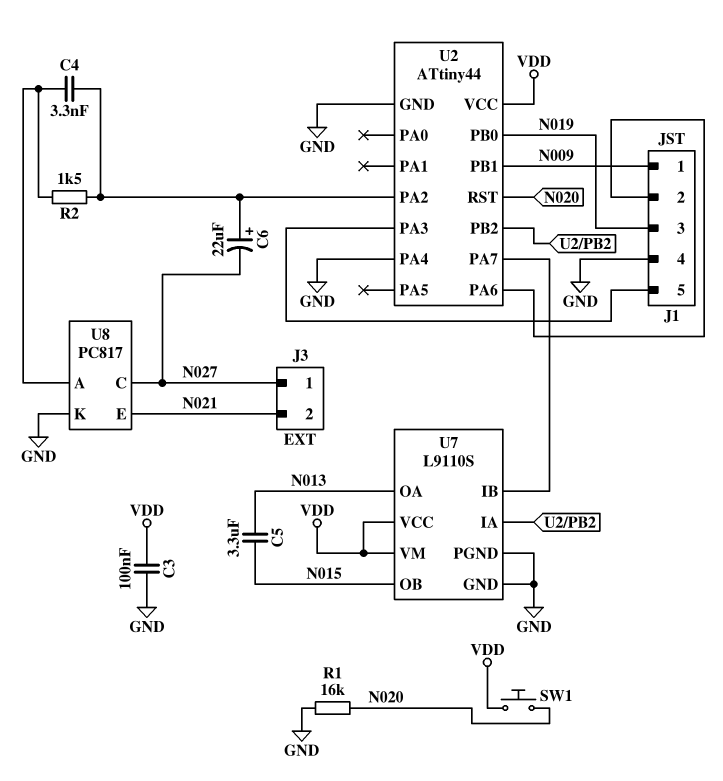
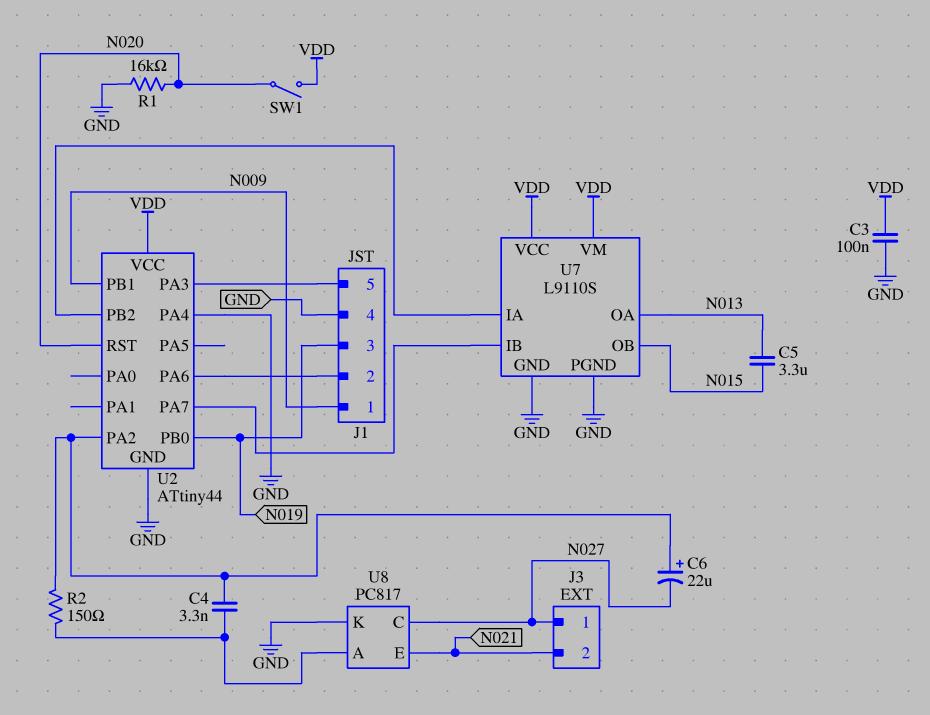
R2: 1.5k (U2/PA2, U8/A) -> 150 (U2/PA2, U8/A)
SW1: button (N020, VDD) -> switch (N020, VDD)

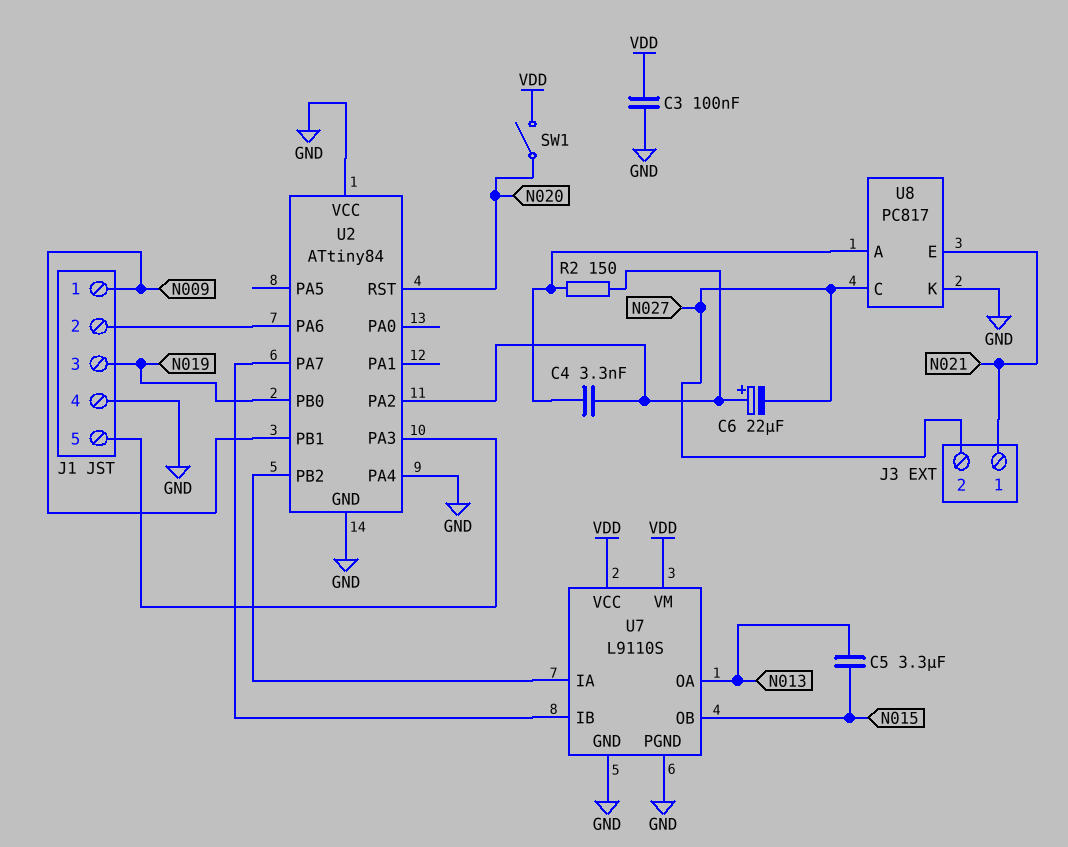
J3 pin 1: N027 -> N021
J3 pin 2: N021 -> N027
R1: 16k (GND, N020) -> none
U2: ATtiny44 -> ATtiny84
U2 pin VCC: VDD -> GND

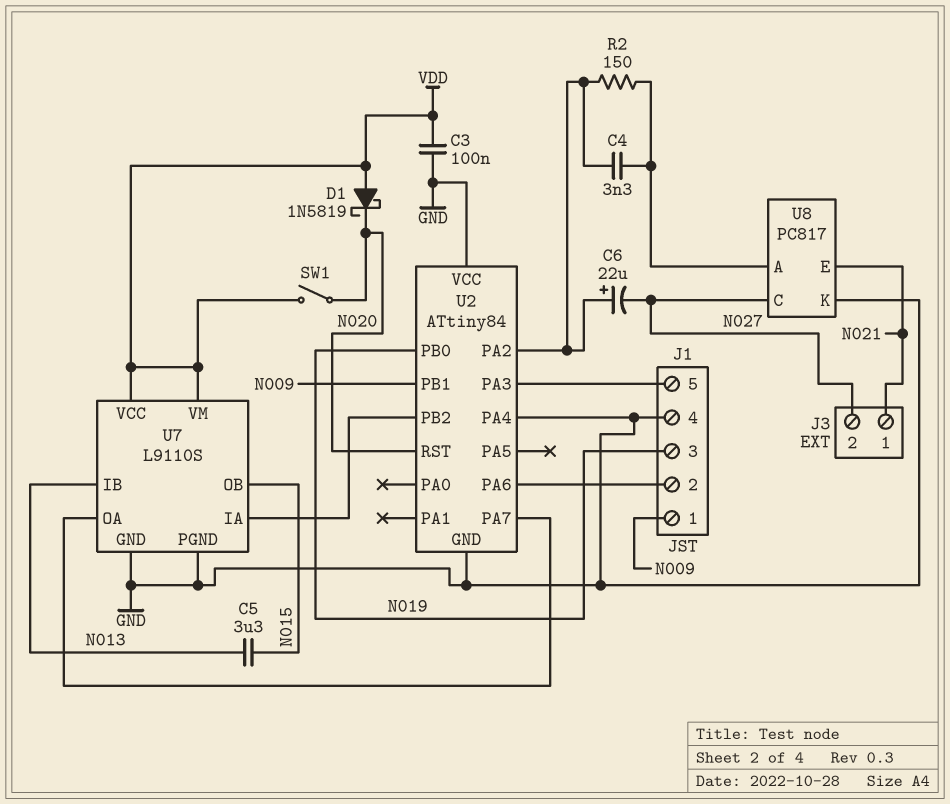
D1: none -> schottky 1N5819 (A VDD, K N020)
U7 pin IB: U2/PA7 -> N013
U7 pin OA: N013 -> U2/PA7

